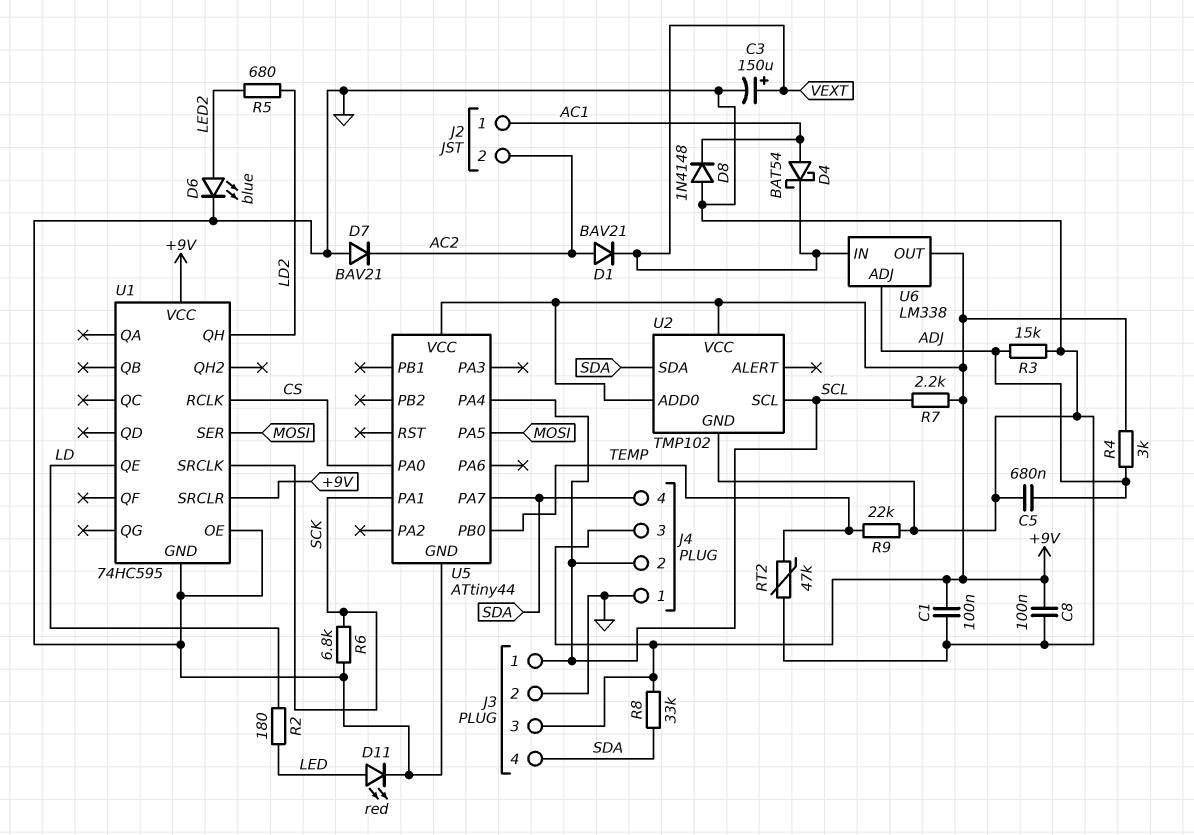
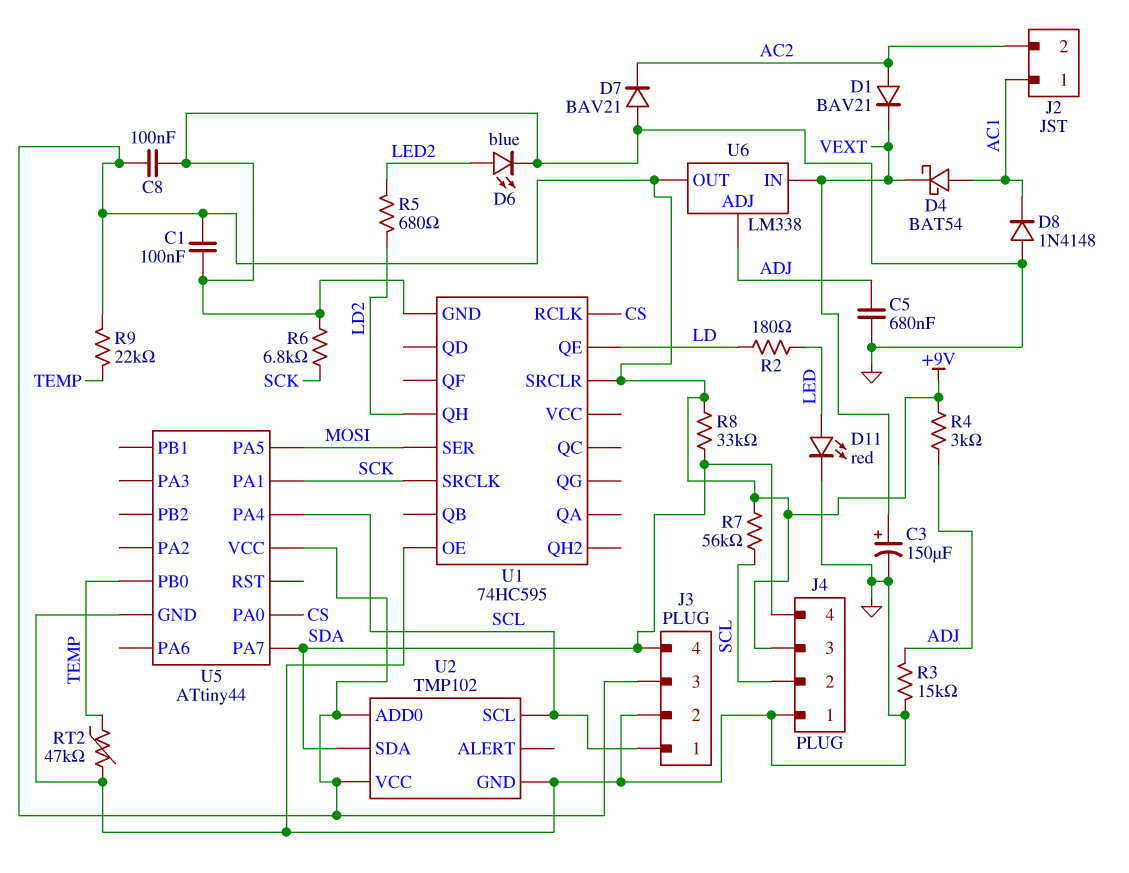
R7: 2.2k (+9V, SCL) -> 56k (+9V, SCL)
R9: 22k (GND, TEMP) -> 22k (+9V, TEMP)
U1 pin VCC: +9V -> none

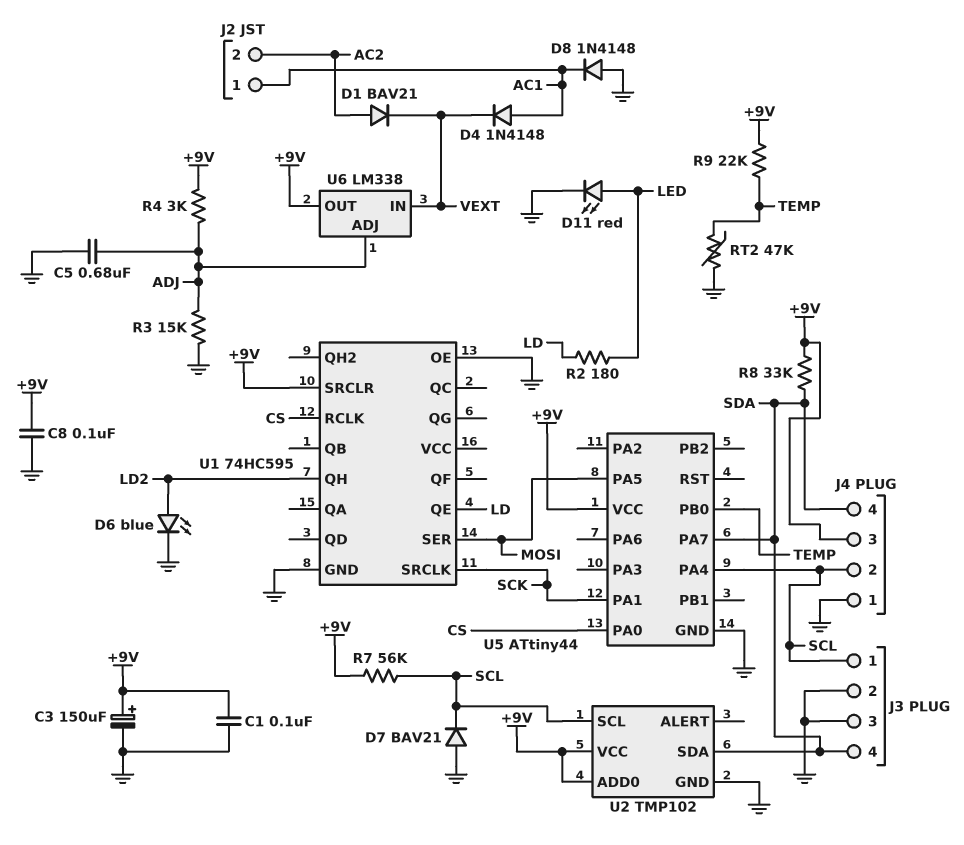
C3: 150uF (plus VEXT, minus GND) -> 150uF (plus +9V, minus GND)
D4: schottky BAT54 (A AC1, K VEXT) -> diode 1N4148 (A AC1, K VEXT)
D6: LED blue (A LED2, K GND) -> LED blue (A LD2, K GND)
D7: diode BAV21 (A GND, K AC2) -> diode BAV21 (A GND, K SCL)
J3 pin 3: +9V -> GND
R5: 680 (LD2, LED2) -> none
R6: 6.8k (GND, SCK) -> none

